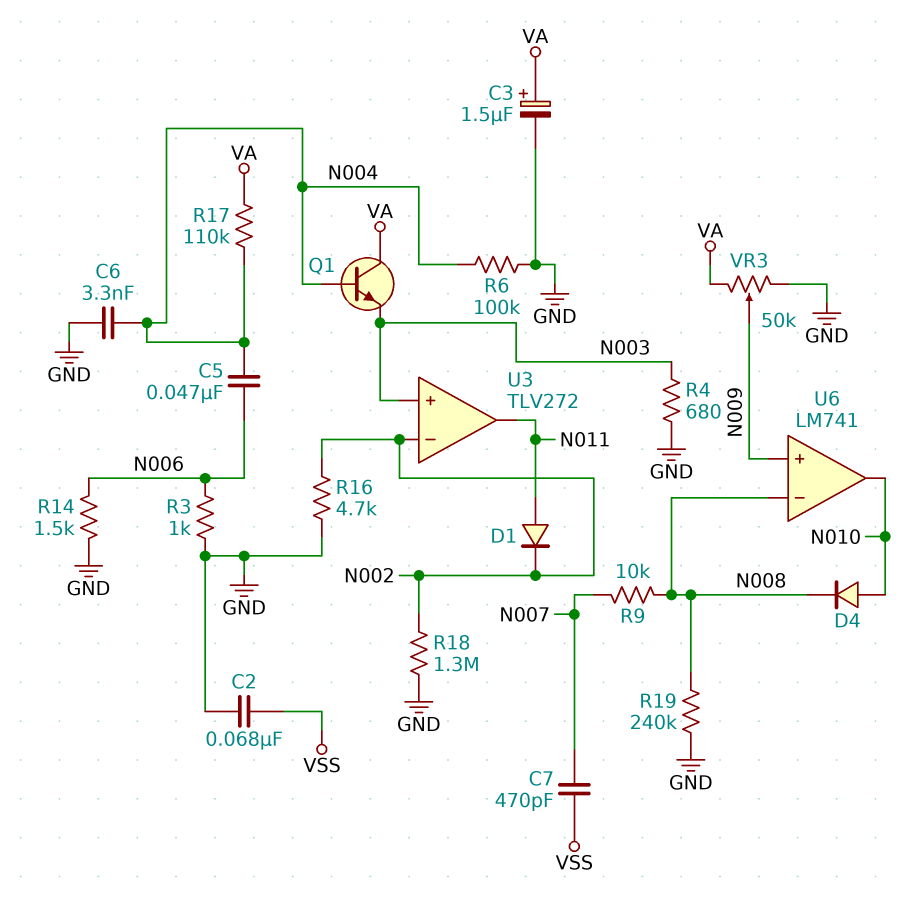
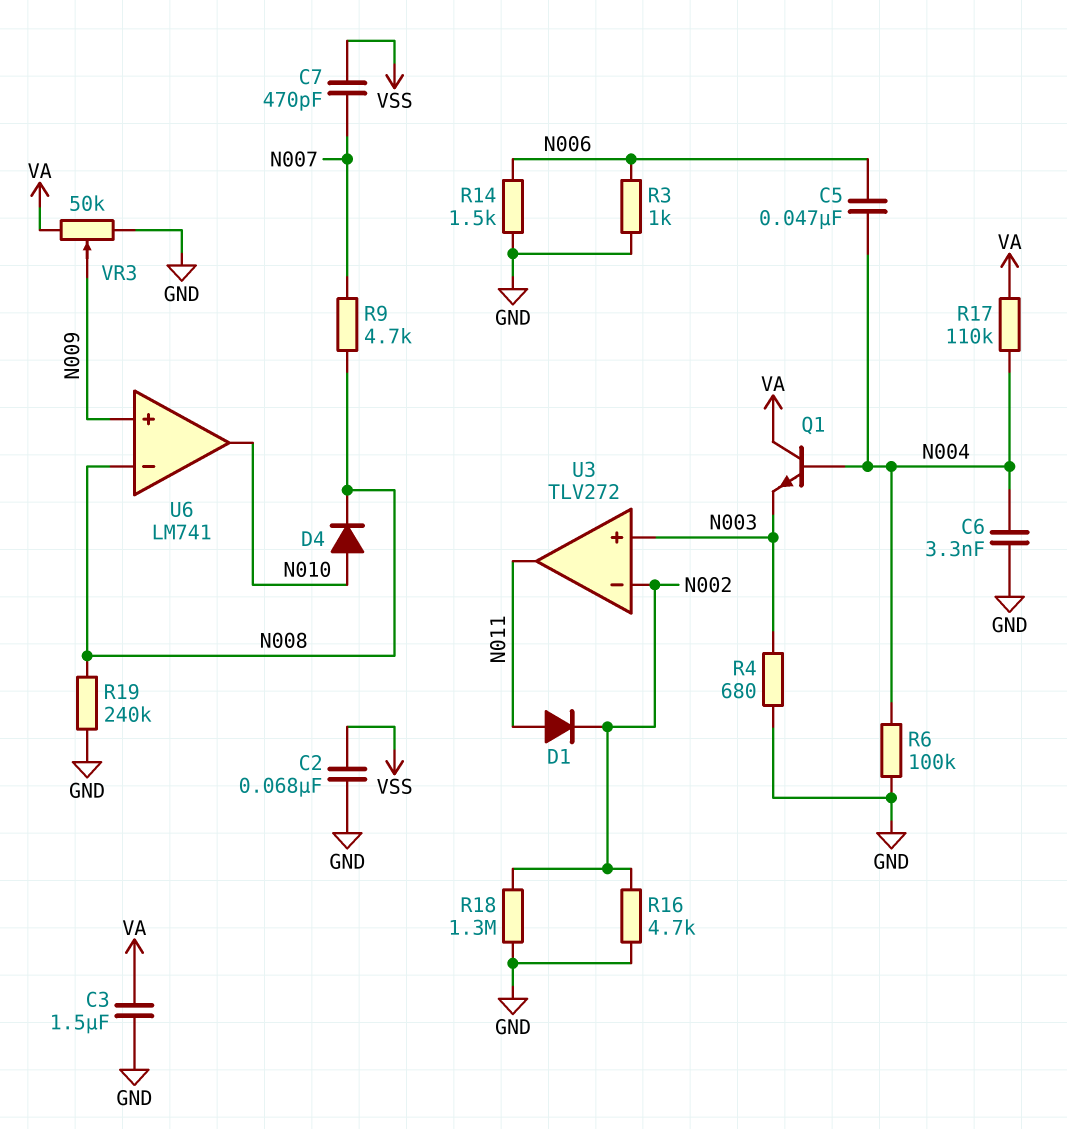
C3: 1.5uF (plus VA, minus GND) -> 1.5uF (GND, VA)
R9: 10k (N007, N008) -> 4.7k (N007, N008)

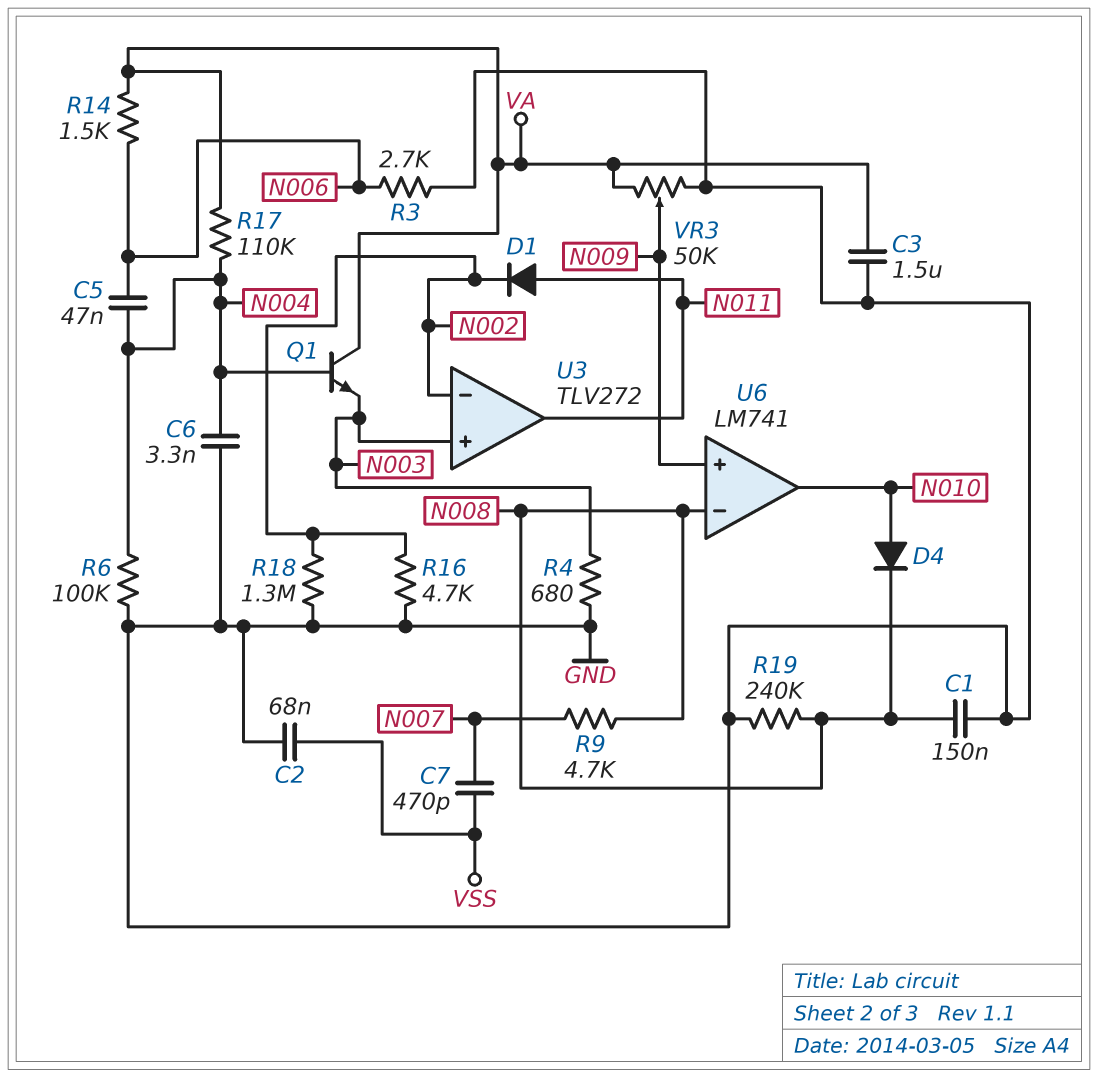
C1: none -> 150nF (GND, N008)
R3: 1k (GND, N006) -> 2.7k (GND, N006)
R14: 1.5k (GND, N006) -> 1.5k (N006, VA)

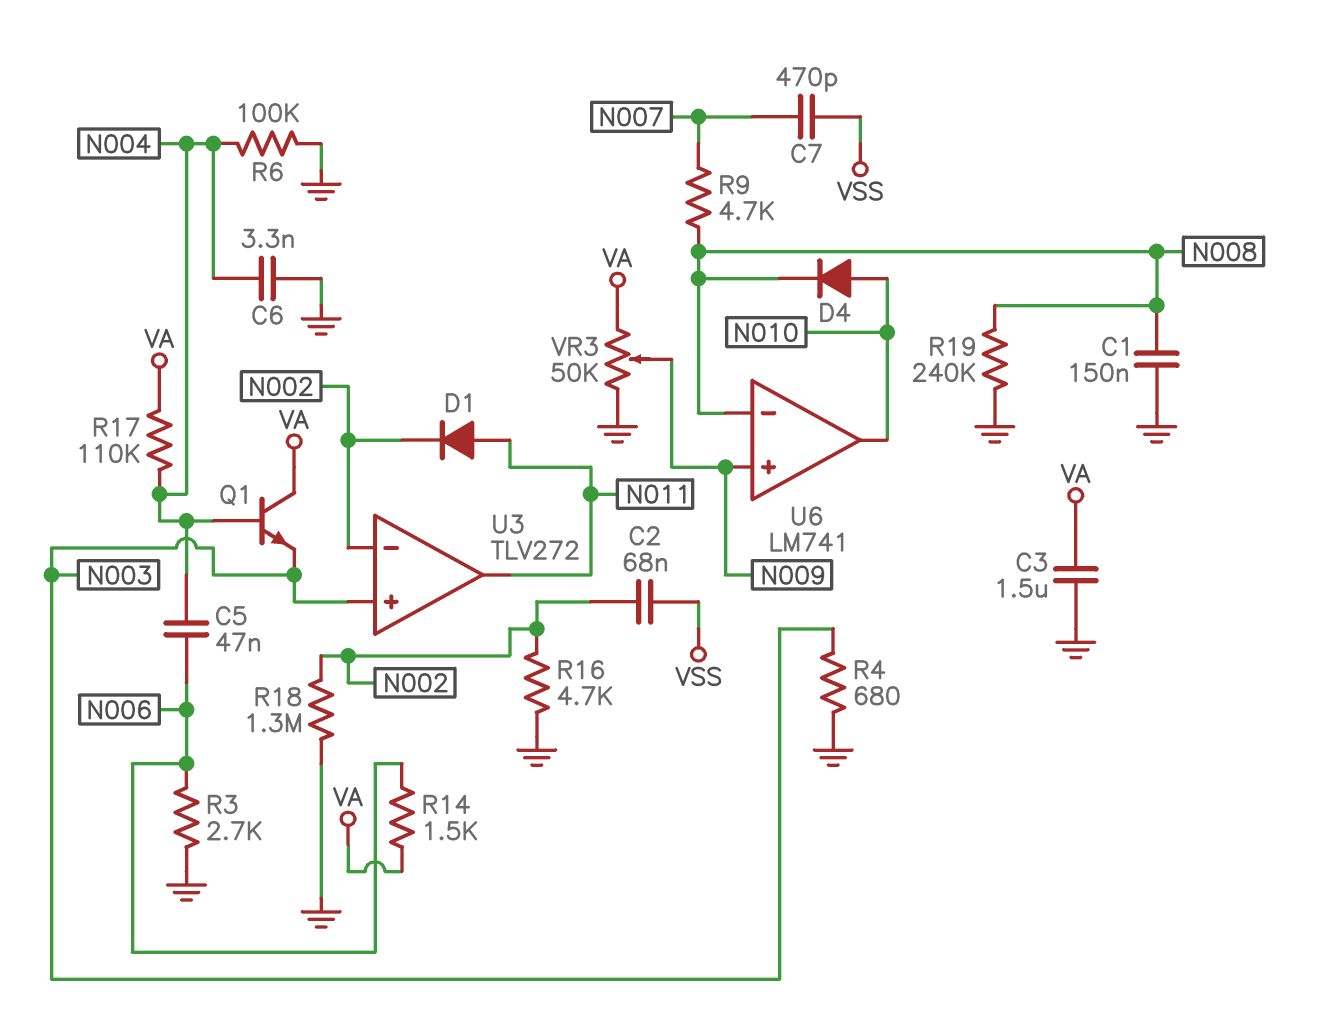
C2: 68nF (GND, VSS) -> 68nF (N002, VSS)

